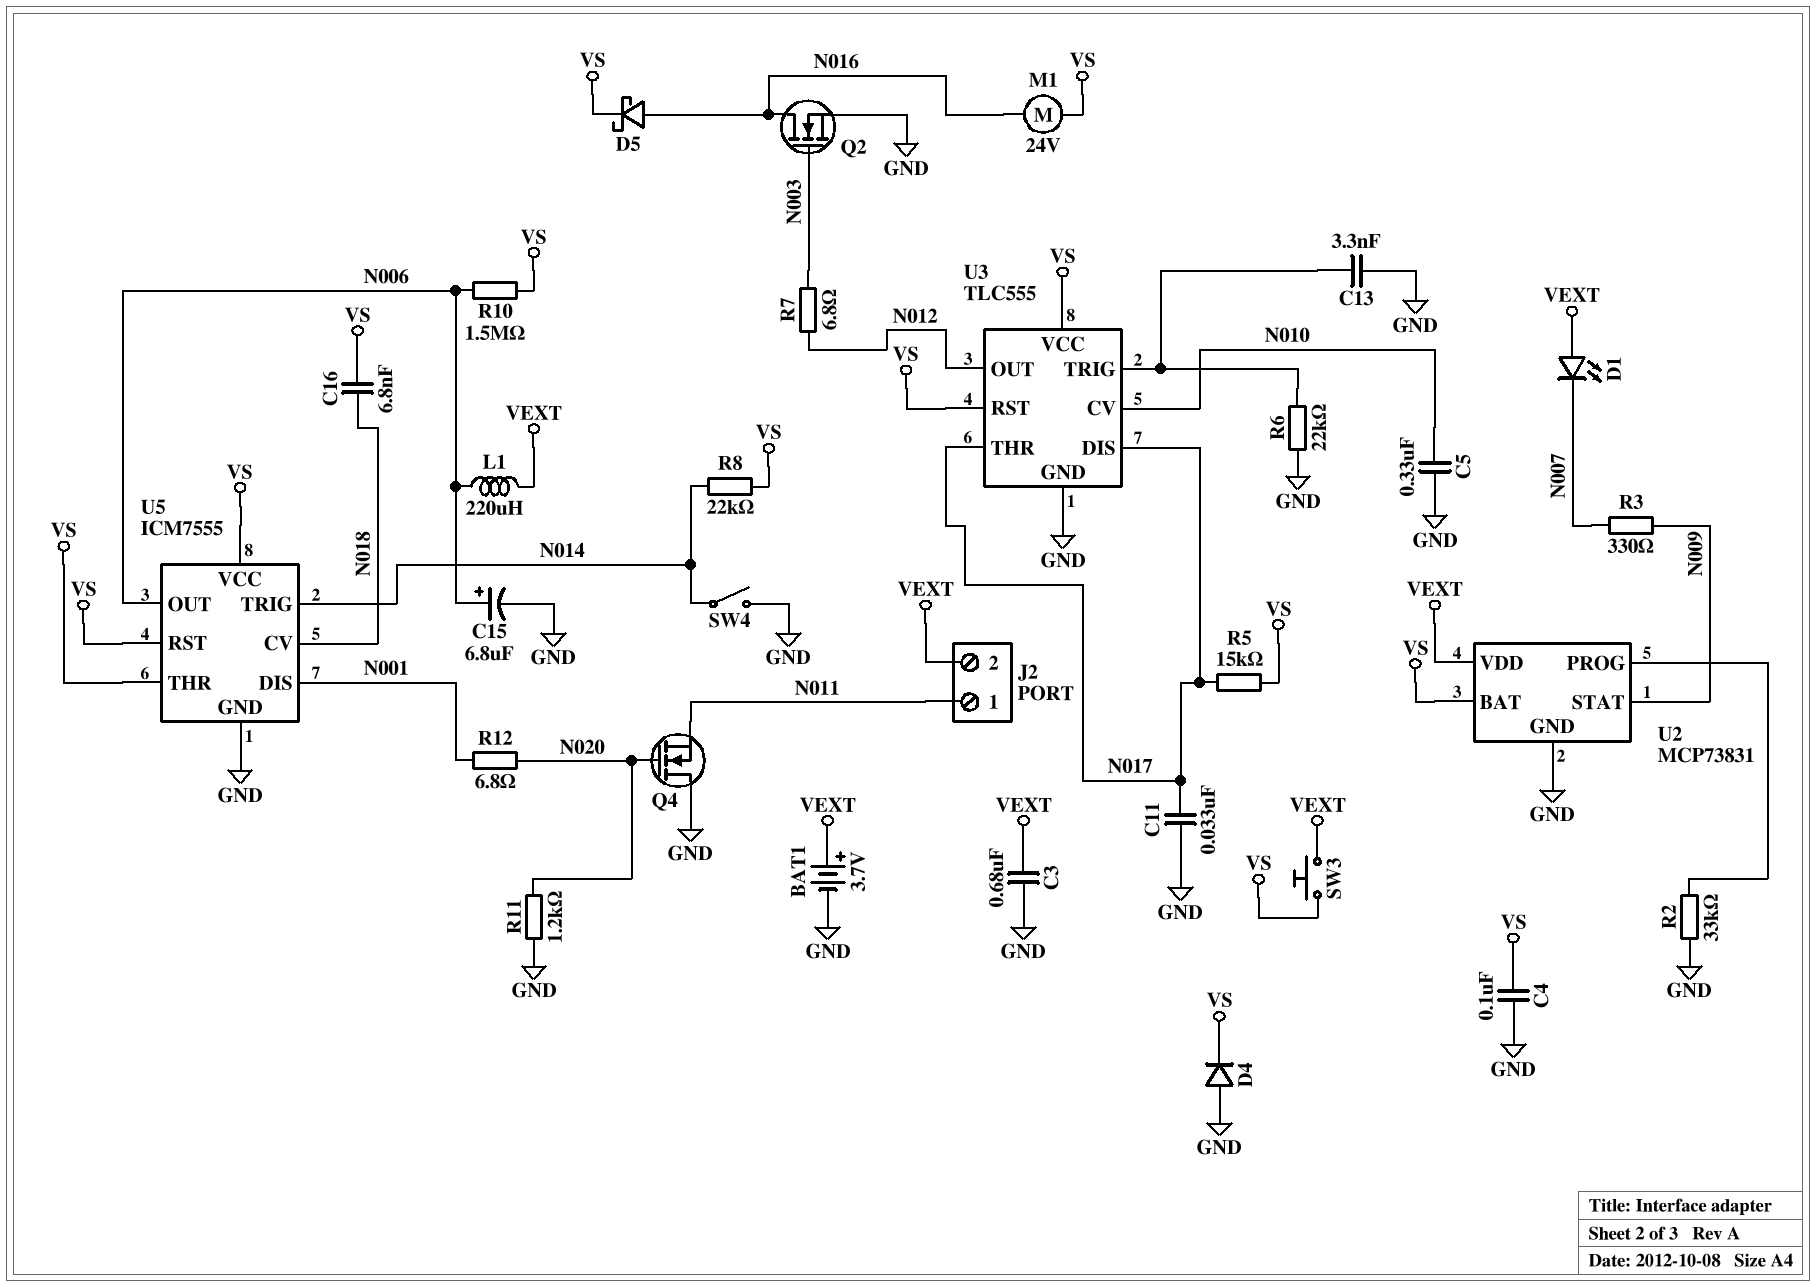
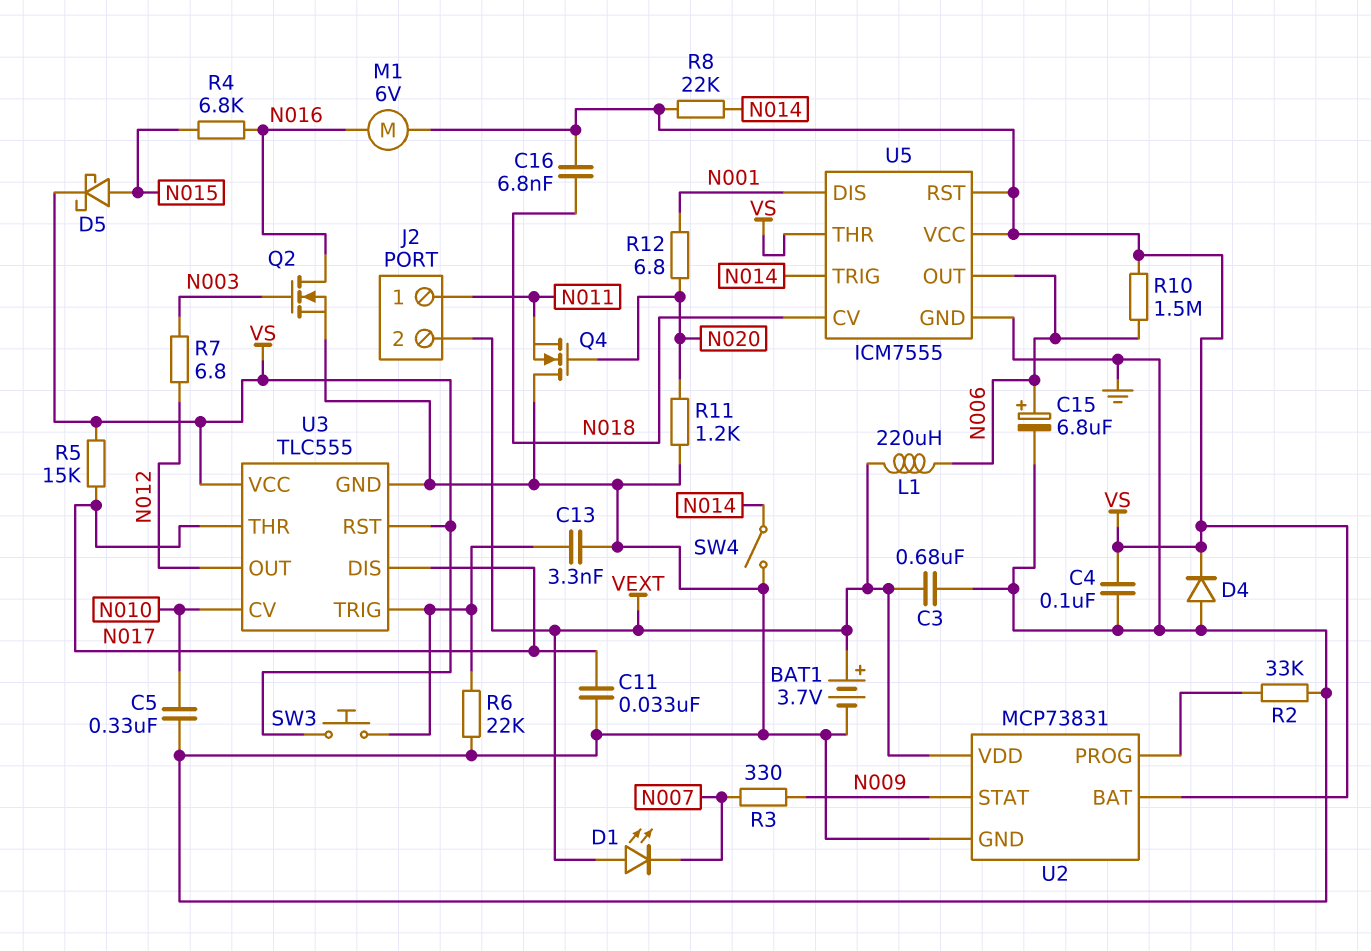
D5: schottky (A N016, K VS) -> schottky (A N015, K VS)
M1: motor 24V (N016, VS) -> motor 6V (N016, VS)
R4: none -> 6.8k (N015, N016)
SW3: button (VEXT, VS) -> button (U3/TRIG, VS)

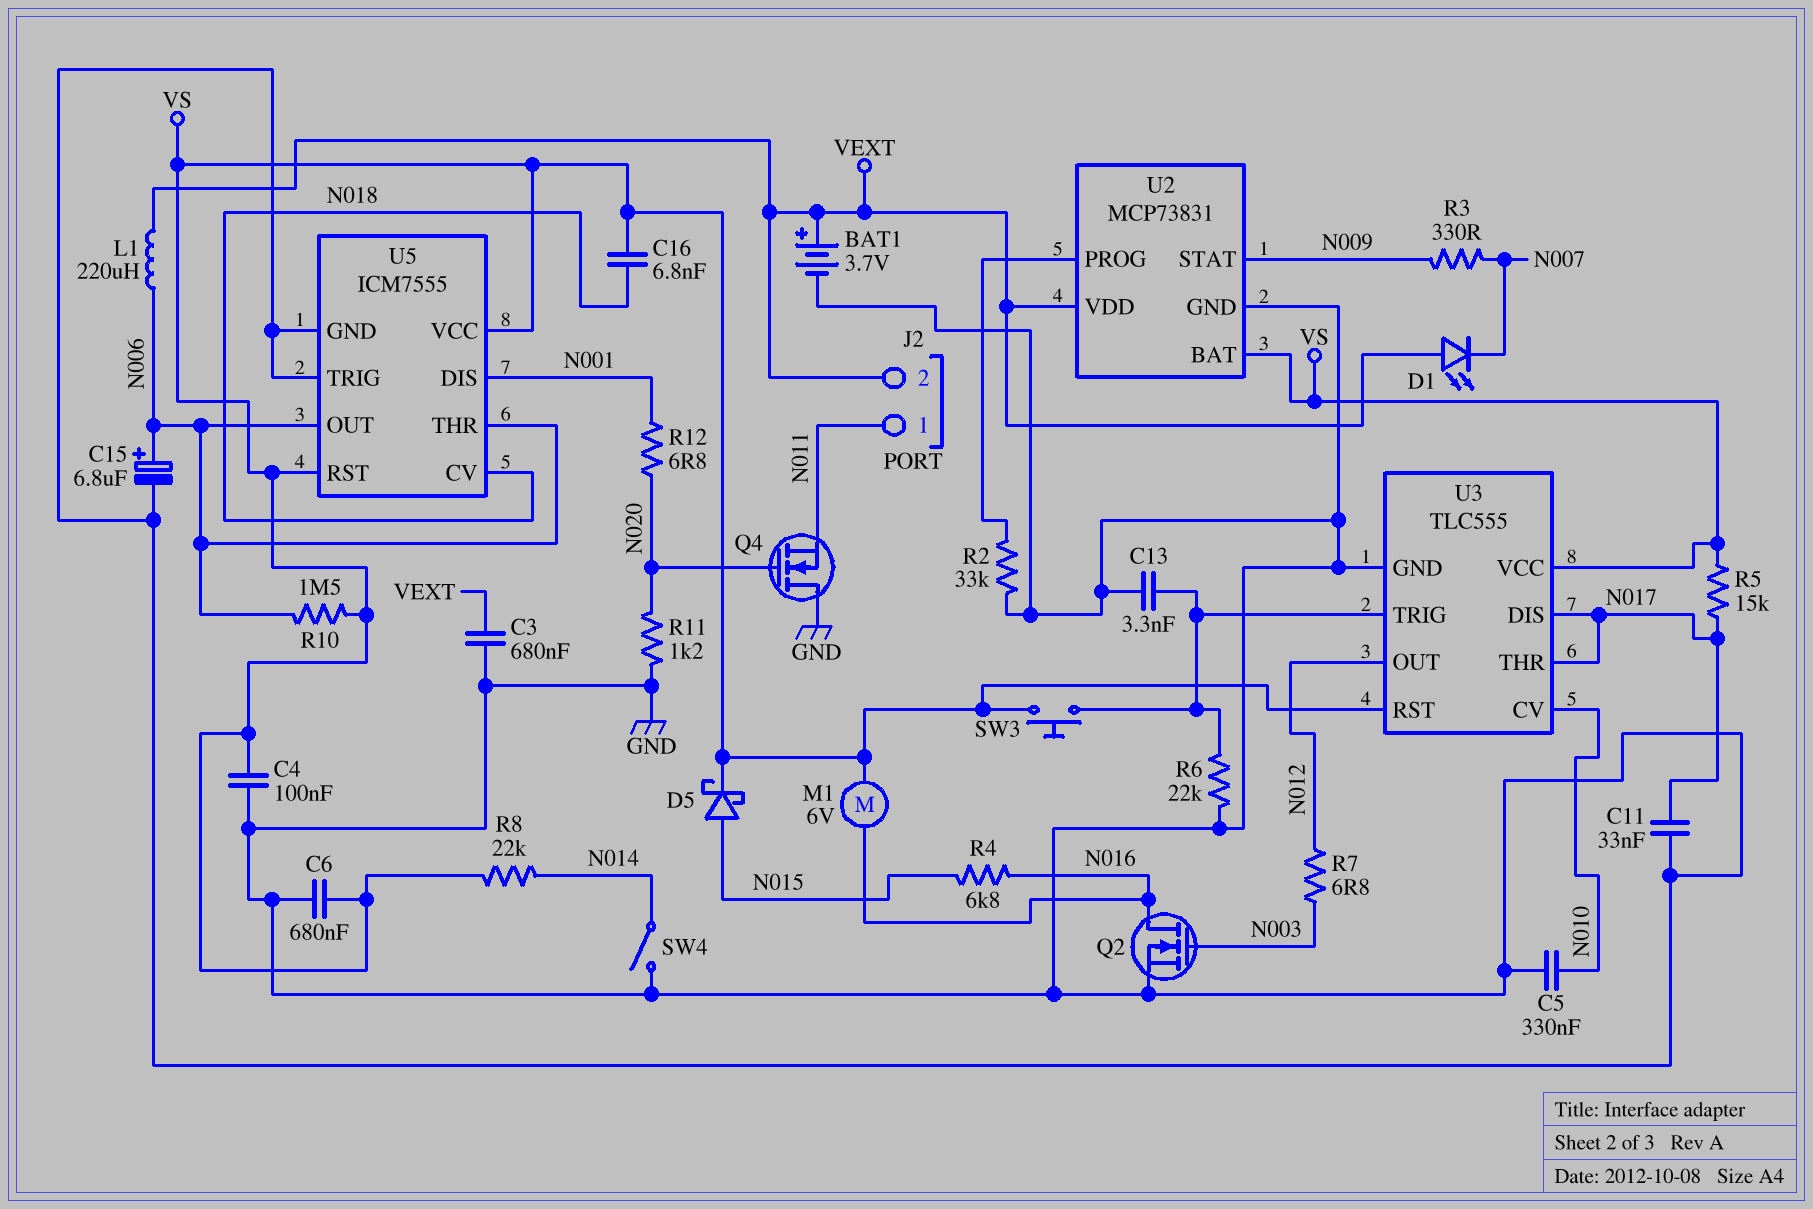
C6: none -> 680nF (GND, VS)
D4: diode (A GND, K VS) -> none
U5 pin THR: VS -> N006
U5 pin TRIG: N014 -> GND

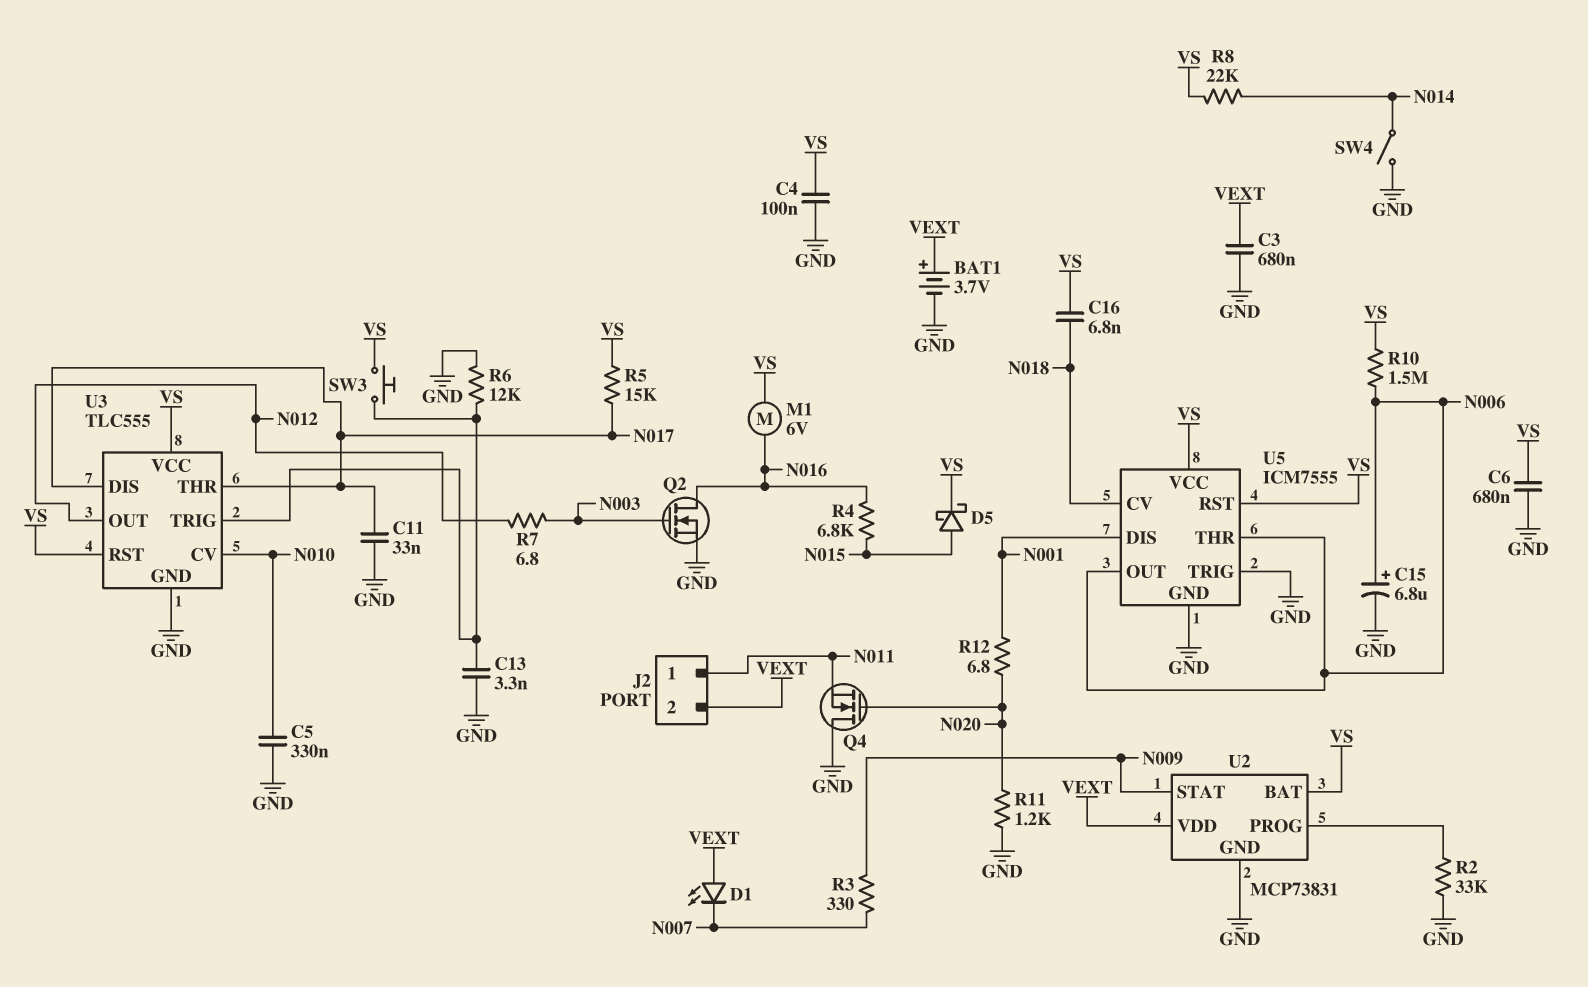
L1: 220uH (N006, VEXT) -> none
R6: 22k (GND, U3/TRIG) -> 12k (GND, U3/TRIG)

